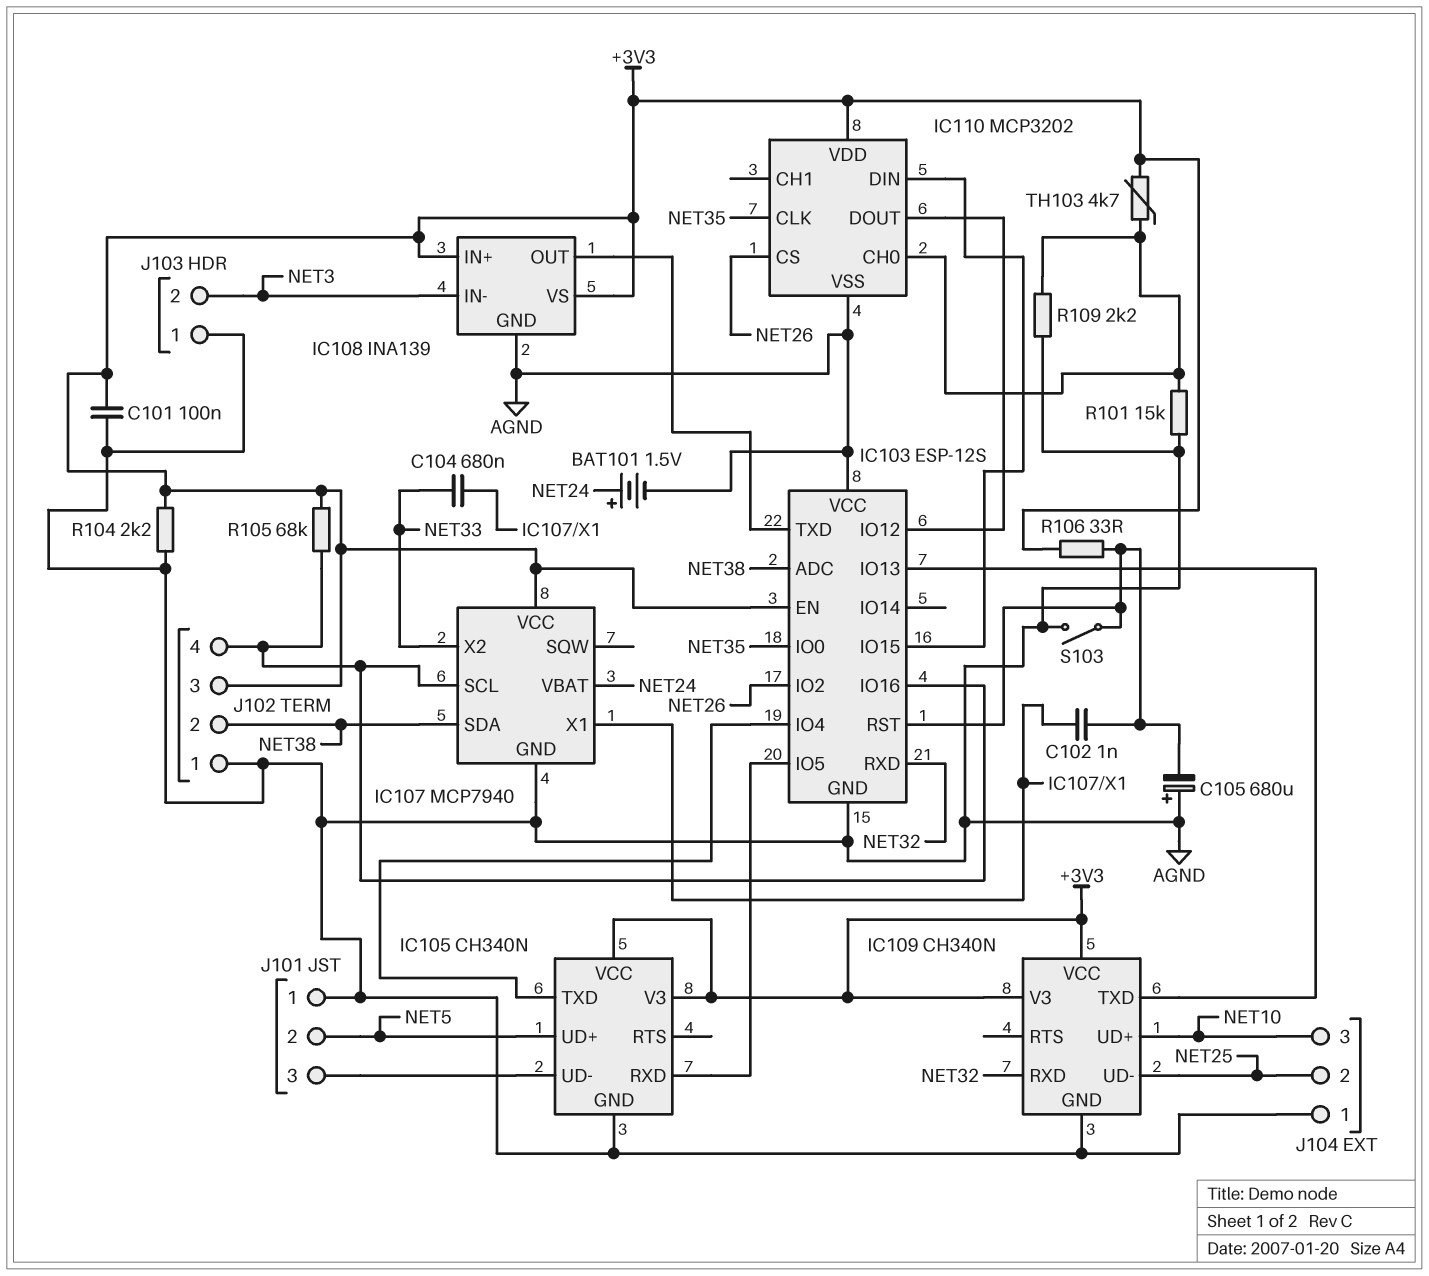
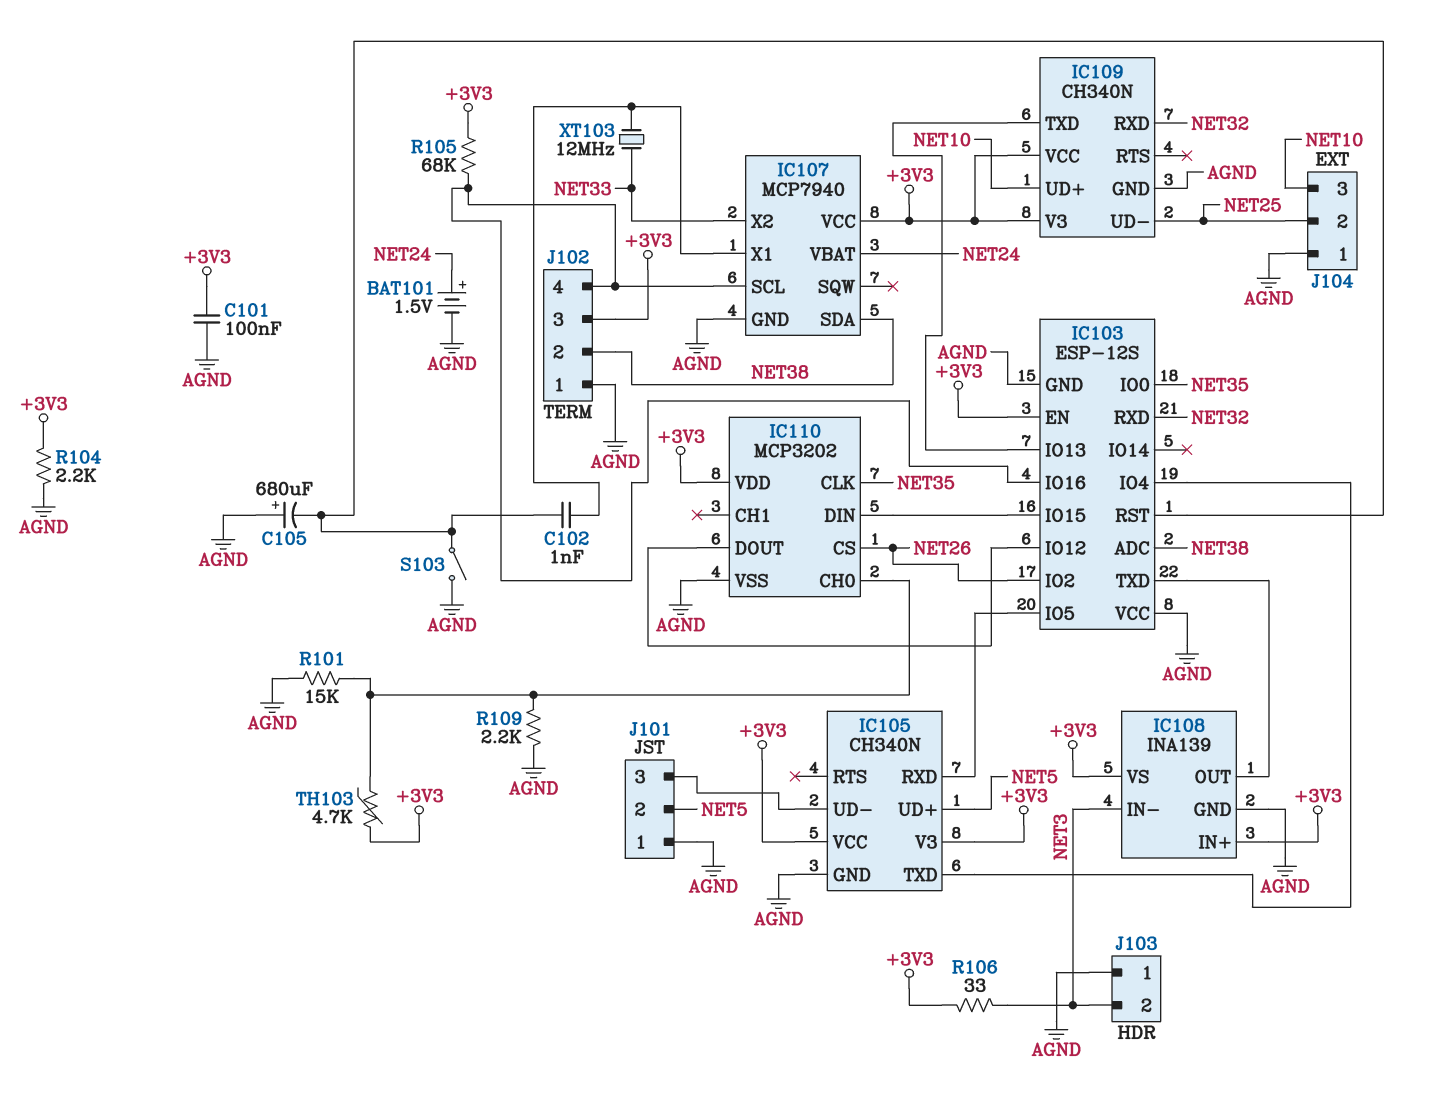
C104: 680nF (IC107/X1, NET33) -> none
R106: 33 (+3V3, IC103/RST) -> 33 (+3V3, NET3)
XT103: none -> 12MHz (IC107/X1, NET33)

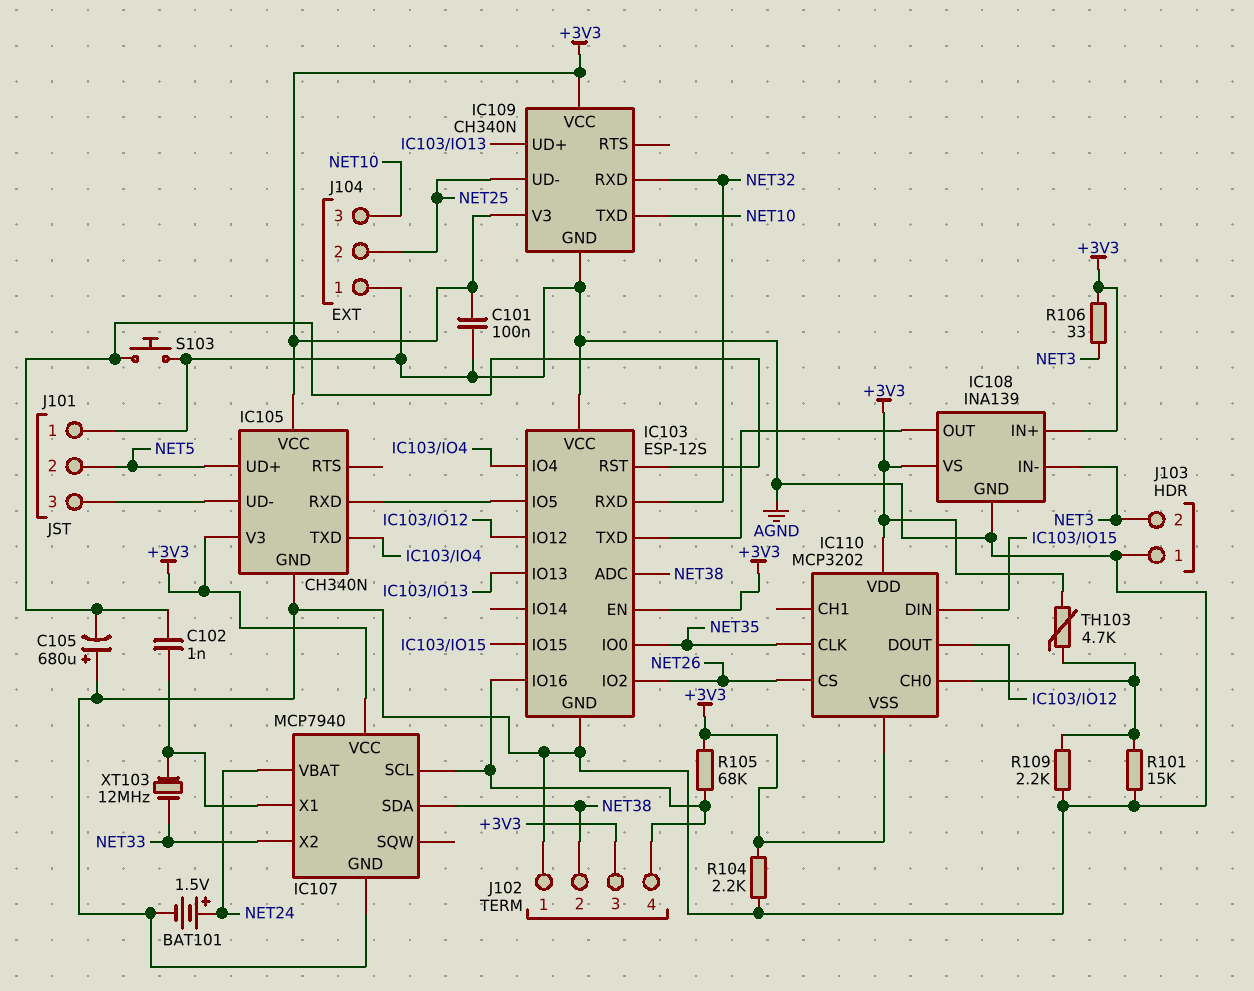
IC109 pin TXD: IC103/IO13 -> NET10
IC109 pin UD+: NET10 -> IC103/IO13
IC110 pin VSS: AGND -> +3V3
S103: switch (AGND, IC103/RST) -> button (AGND, IC103/RST)

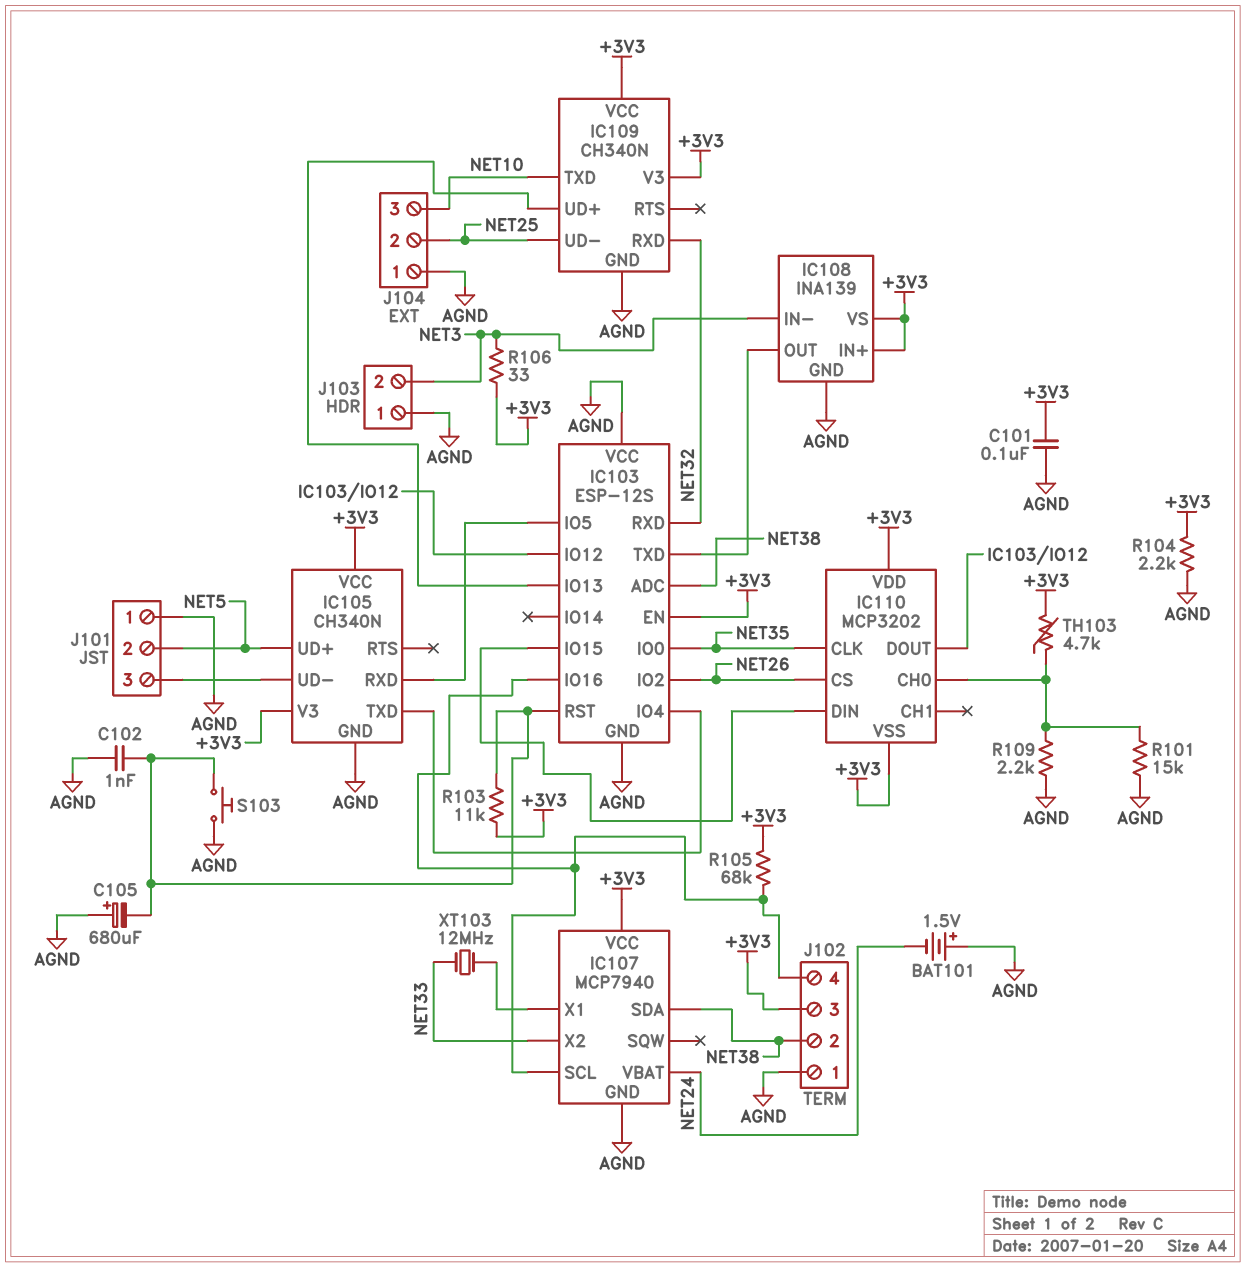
BAT101: 1.5V (plus NET24, minus AGND) -> 1.5V (plus AGND, minus NET24)
C102: 1nF (IC103/RST, IC107/X1) -> 1nF (AGND, IC103/RST)
R103: none -> 11k (+3V3, IC103/RST)

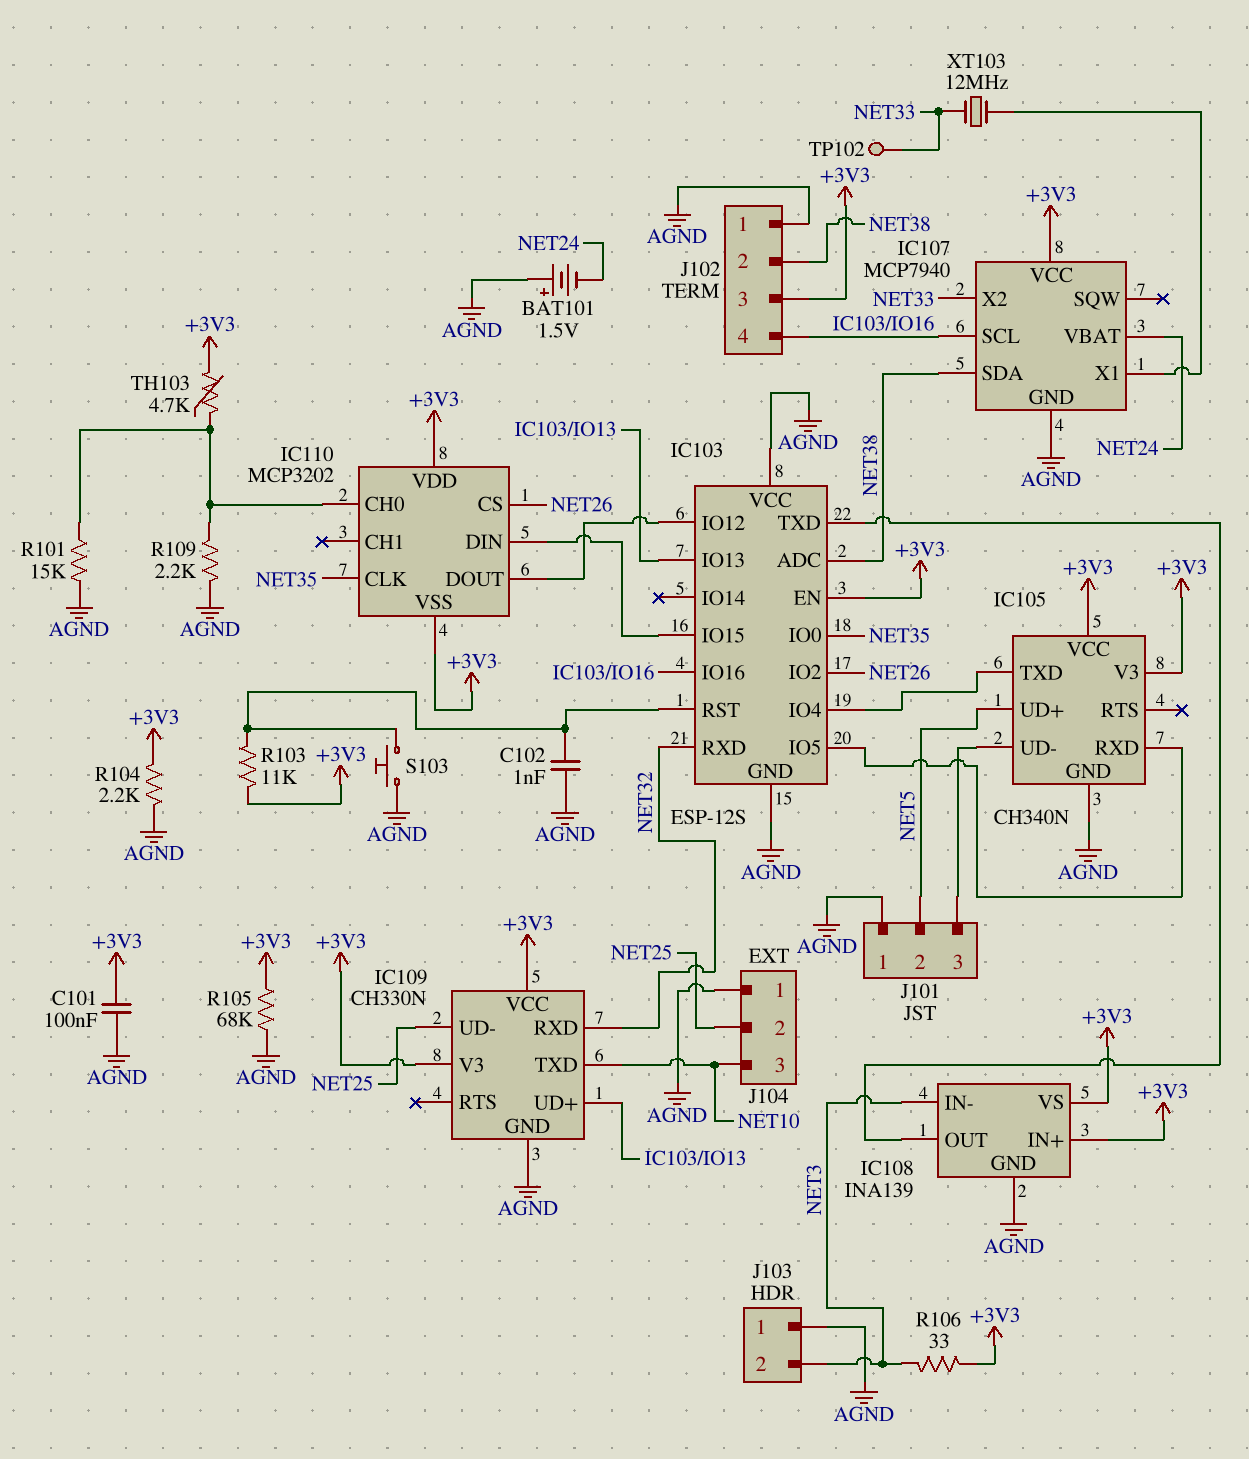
C105: 680uF (plus AGND, minus IC103/RST) -> none
IC109: CH340N -> CH330N
R105: 68k (+3V3, IC103/IO16) -> 68k (+3V3, AGND)
TP102: none -> test point (NET33)

